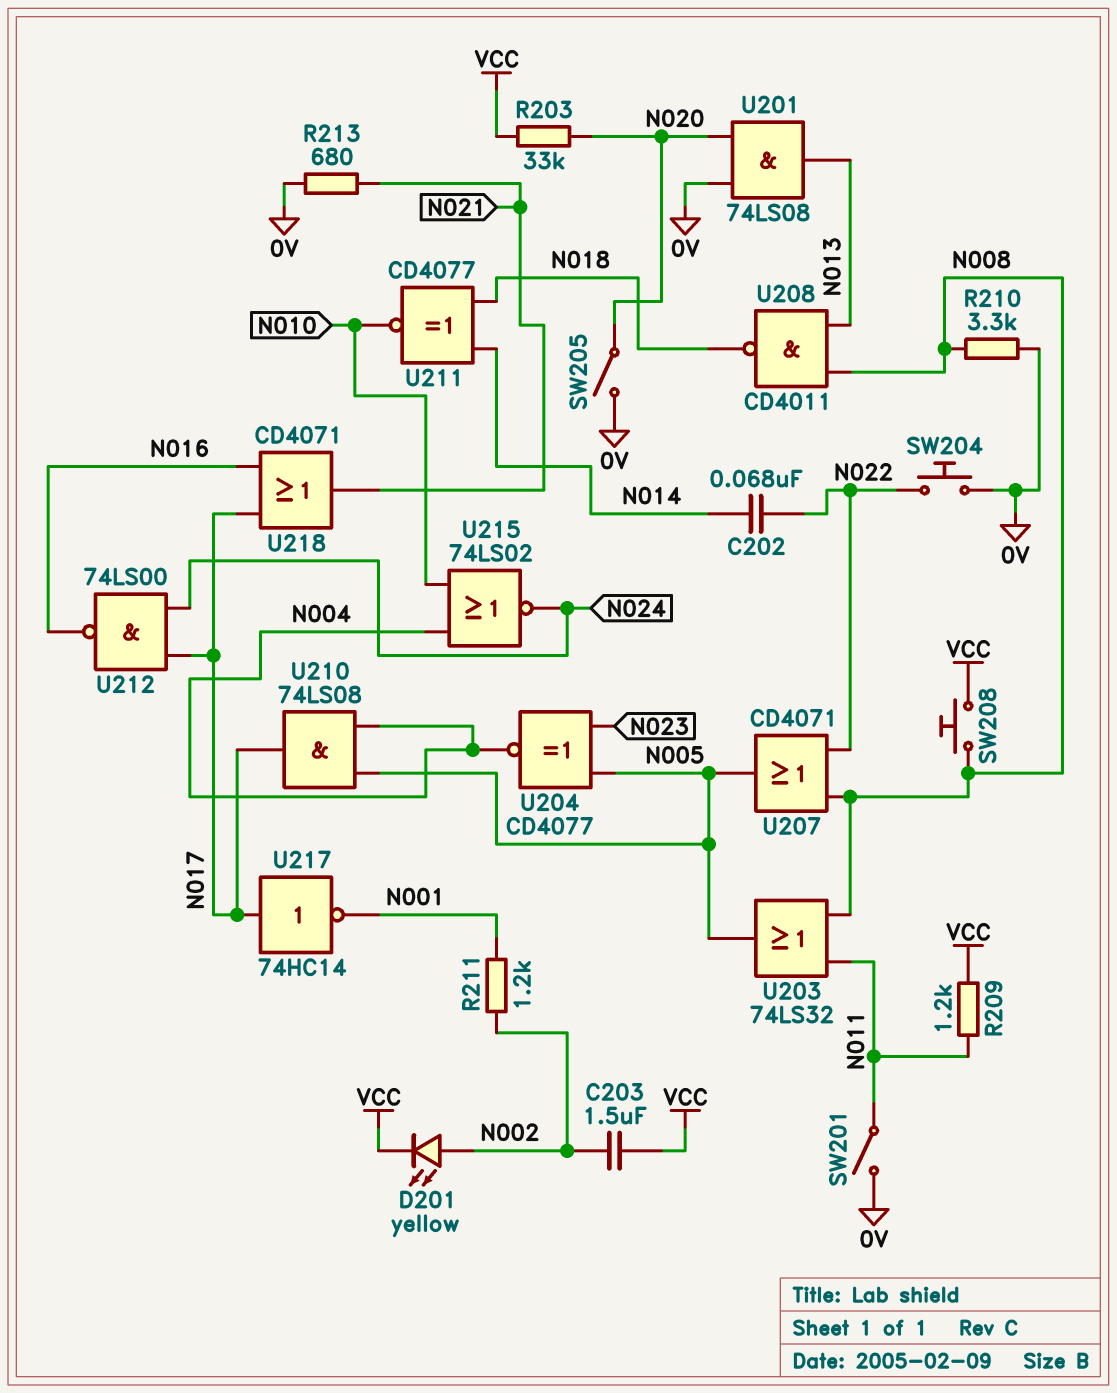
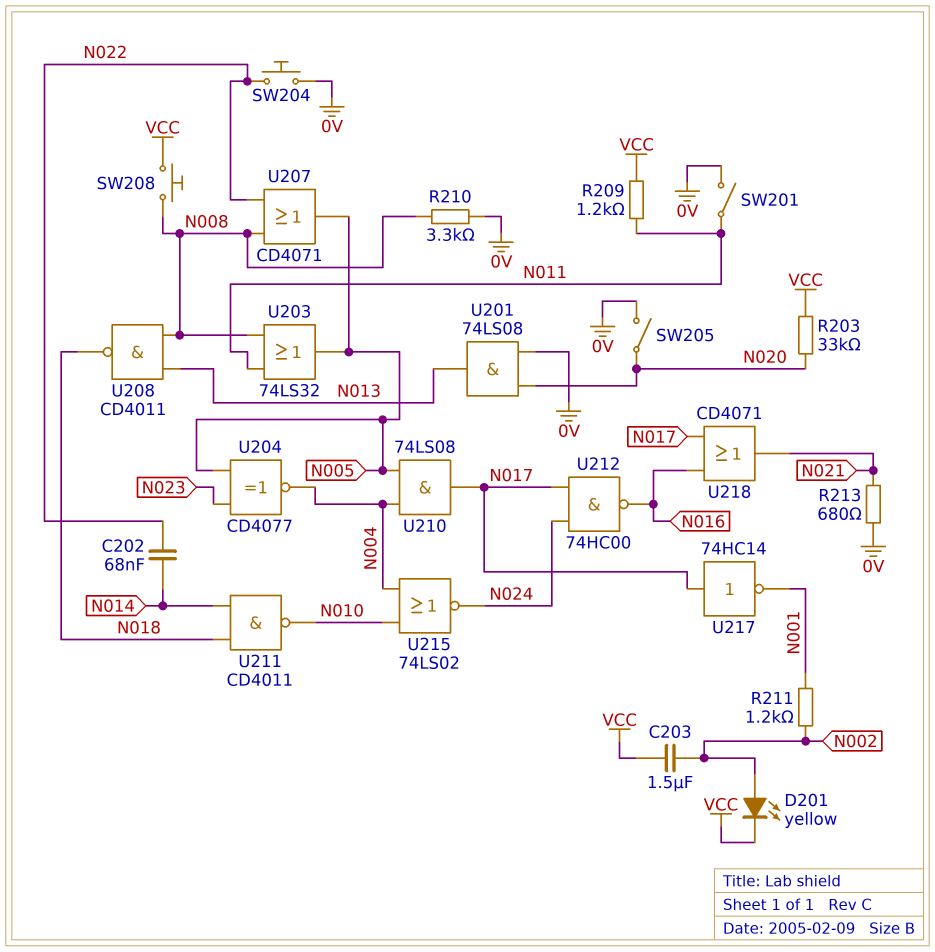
U211: XNOR CD4077 (in N014, in N018, out N010) -> NAND CD4011 (in N014, in N018, out N010)
U212: NAND 74LS00 (in N017, in N024, out N016) -> NAND 74HC00 (in N017, in N024, out N016)

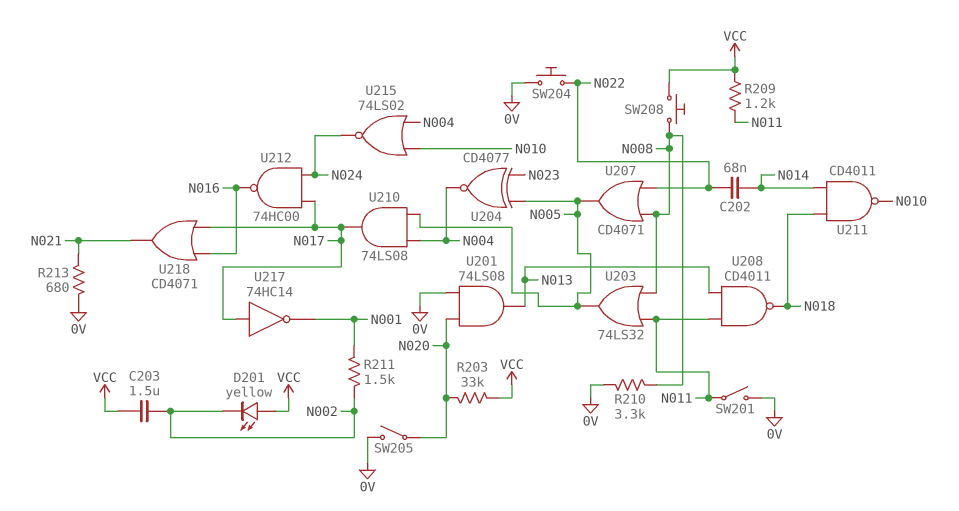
D201: LED yellow (A N002, K VCC) -> LED yellow (A VCC, K N002)
R211: 1.2k (N001, N002) -> 1.5k (N001, N002)
U208: NAND CD4011 (in N008, in N013, out N018) -> NAND CD4011 (in N011, in N013, out N018)

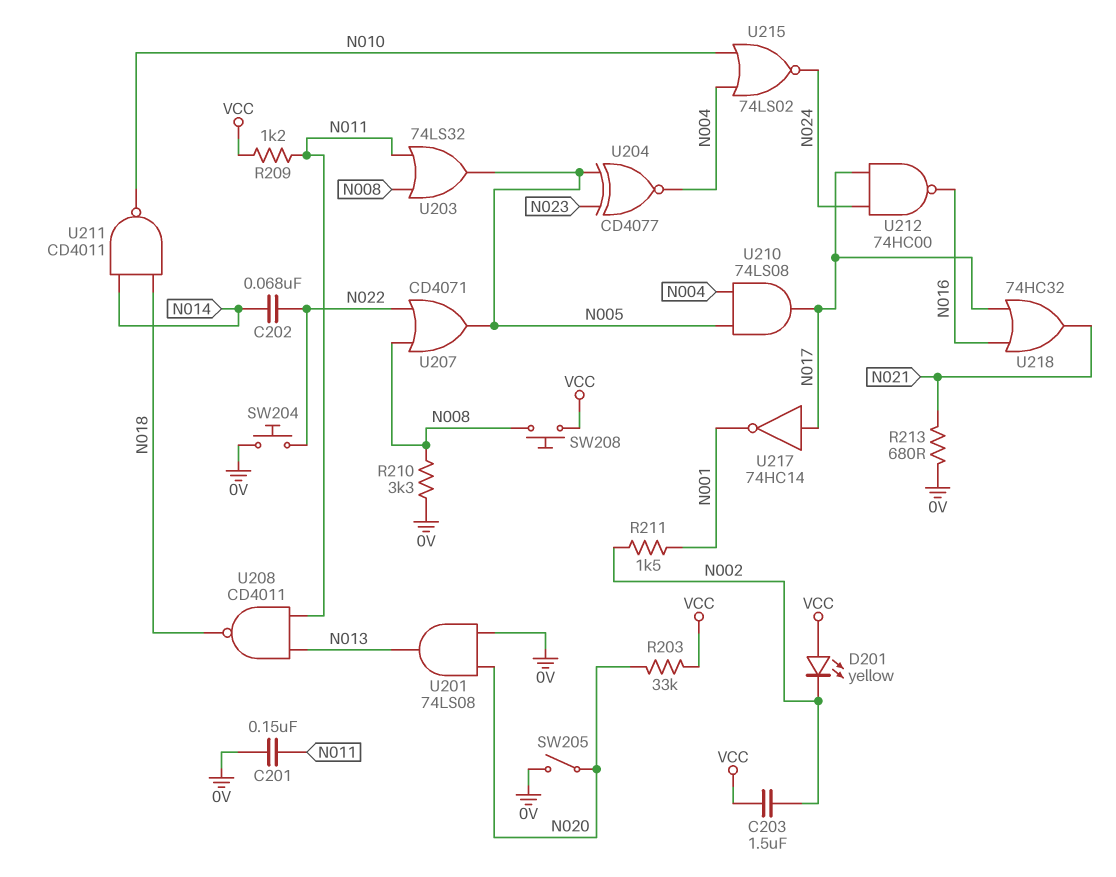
C201: none -> 150nF (0V, N011)
SW201: switch (0V, N011) -> none
U218: OR CD4071 (in N016, in N017, out N021) -> OR 74HC32 (in N016, in N017, out N021)

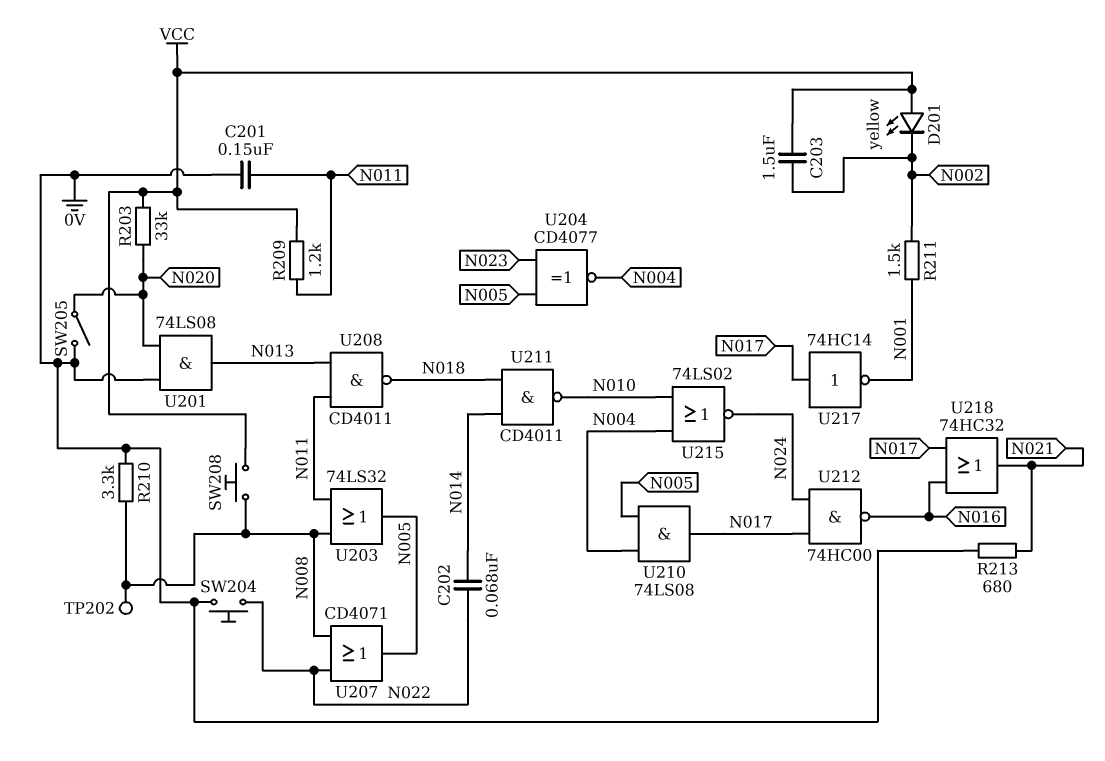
TP202: none -> test point (N008)

